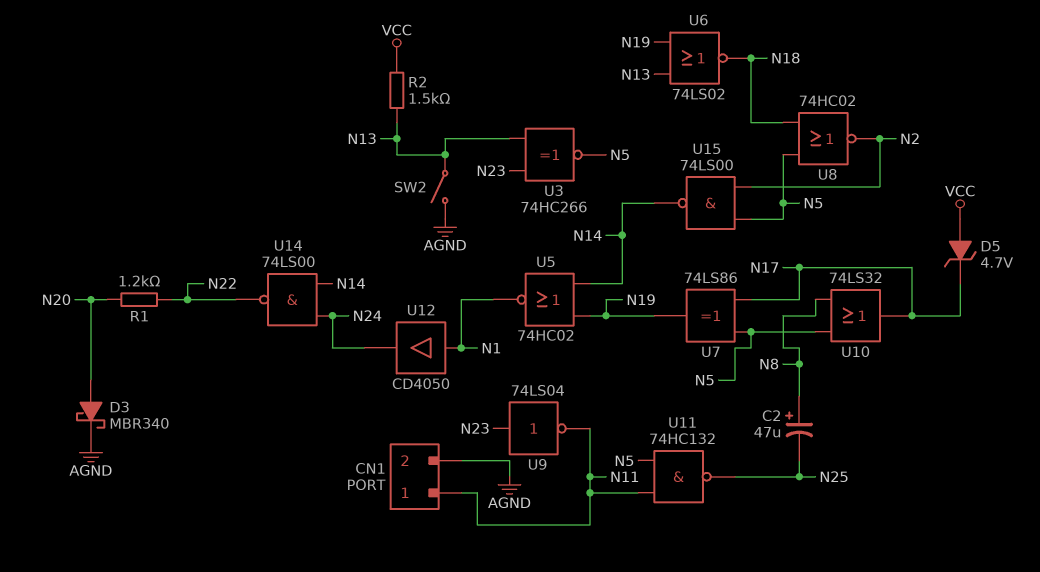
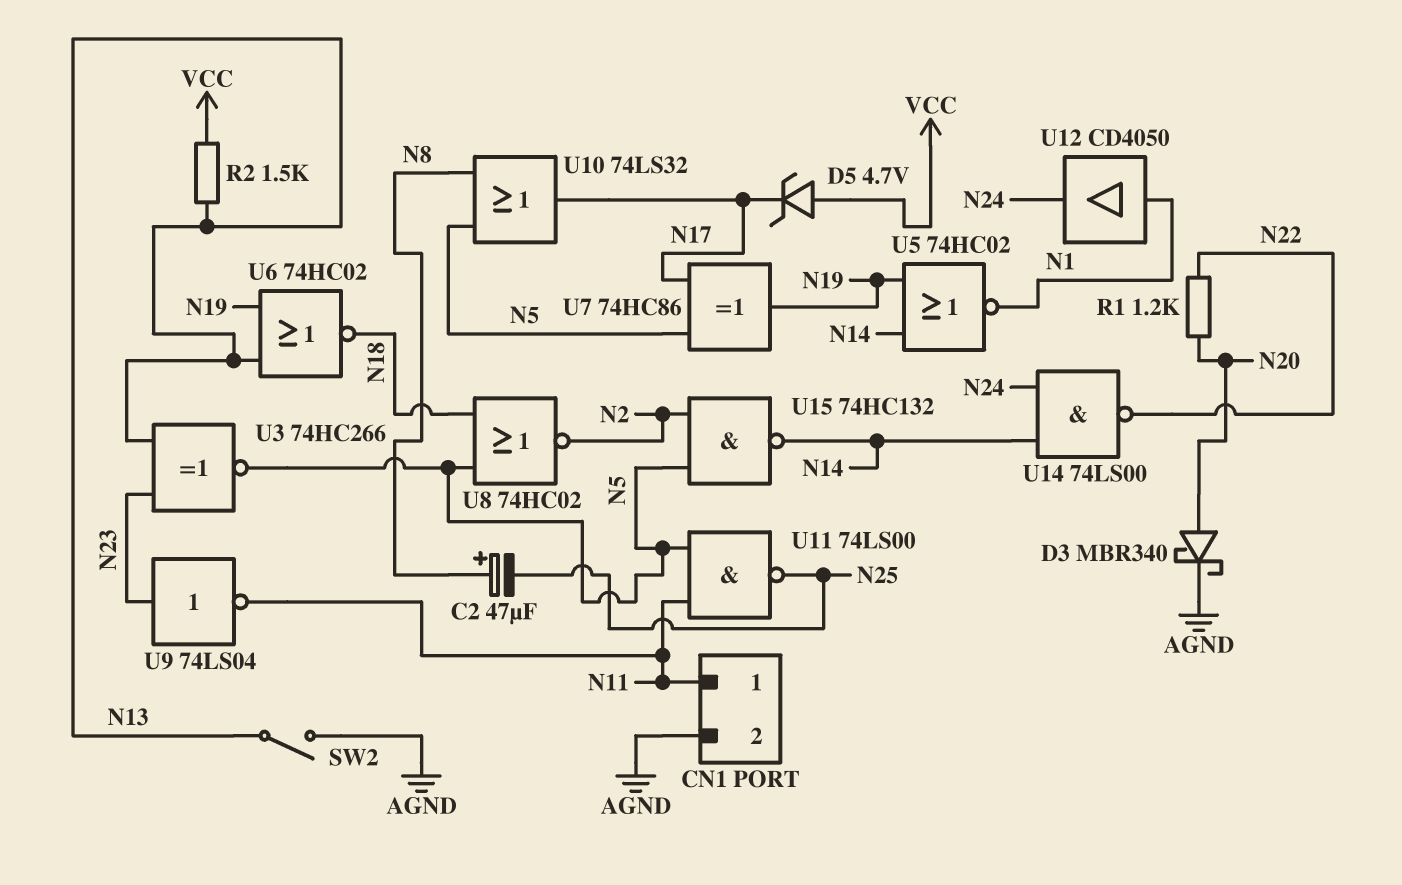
U6: NOR 74LS02 (in N13, in N19, out N18) -> NOR 74HC02 (in N13, in N19, out N18)
U7: XOR 74LS86 (in N5, in N17, out N19) -> XOR 74HC86 (in N5, in N17, out N19)
U11: NAND 74HC132 (in N5, in N11, out N25) -> NAND 74LS00 (in N5, in N11, out N25)
U15: NAND 74LS00 (in N2, in N5, out N14) -> NAND 74HC132 (in N2, in N5, out N14)

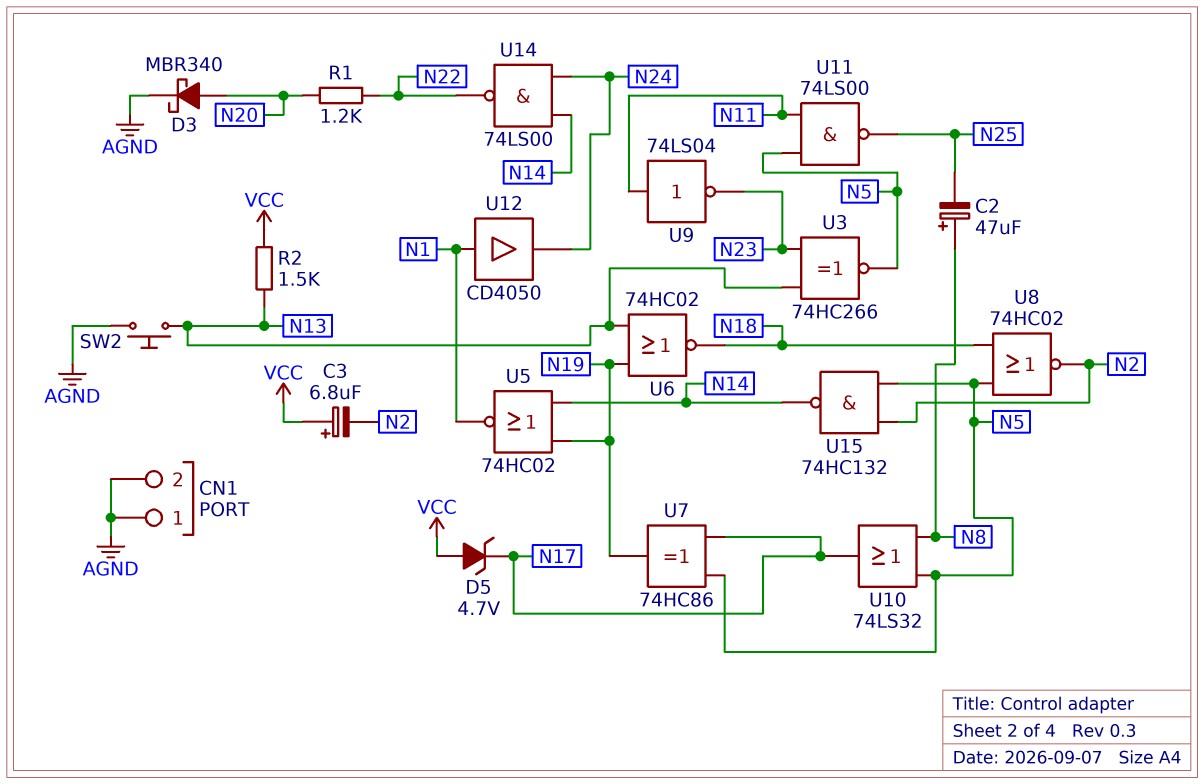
C3: none -> 6.8uF (plus VCC, minus N2)
CN1 pin 1: N11 -> AGND
SW2: switch (AGND, N13) -> button (AGND, N13)
U9: NOT 74LS04 (in N23, out N11) -> NOT 74LS04 (in N11, out N23)

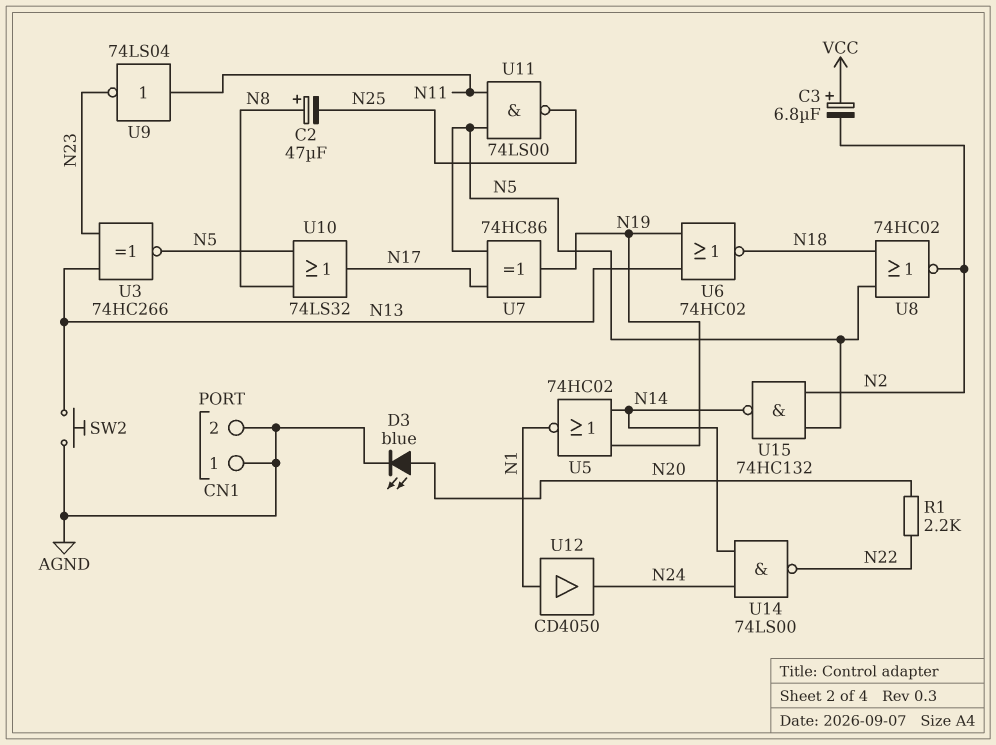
D3: schottky MBR340 (A N20, K AGND) -> LED blue (A N20, K AGND)
D5: zener 4.7V (A VCC, K N17) -> none
R1: 1.2k (N20, N22) -> 2.2k (N20, N22)
R2: 1.5k (N13, VCC) -> none

